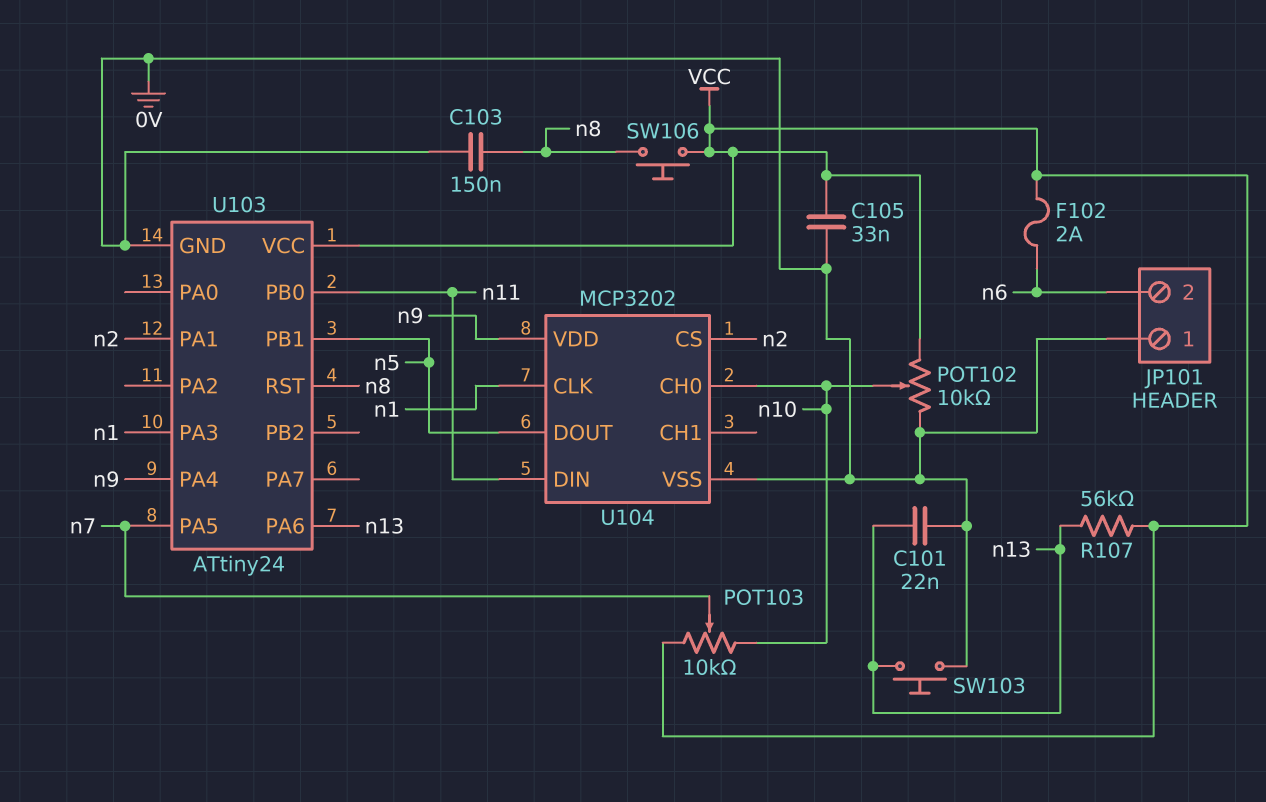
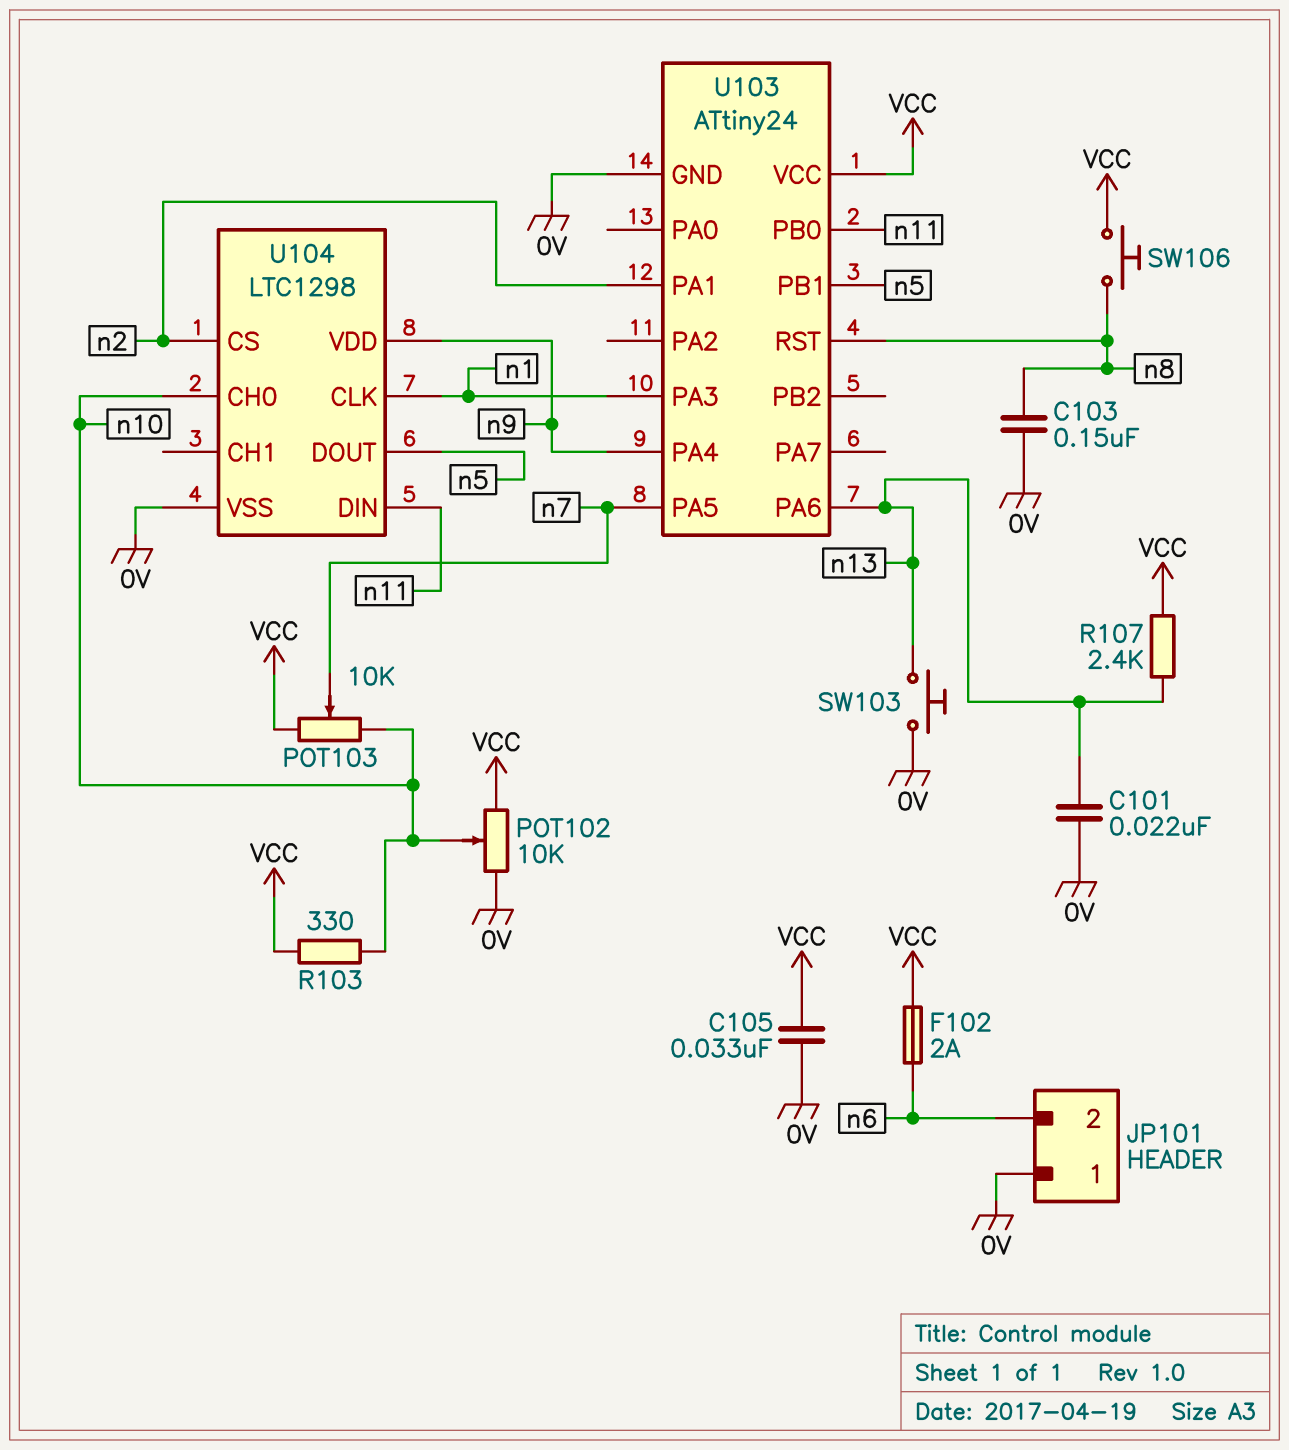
R103: none -> 330 (VCC, n10)
R107: 56k (VCC, n13) -> 2.4k (VCC, n13)
U104: MCP3202 -> LTC1298

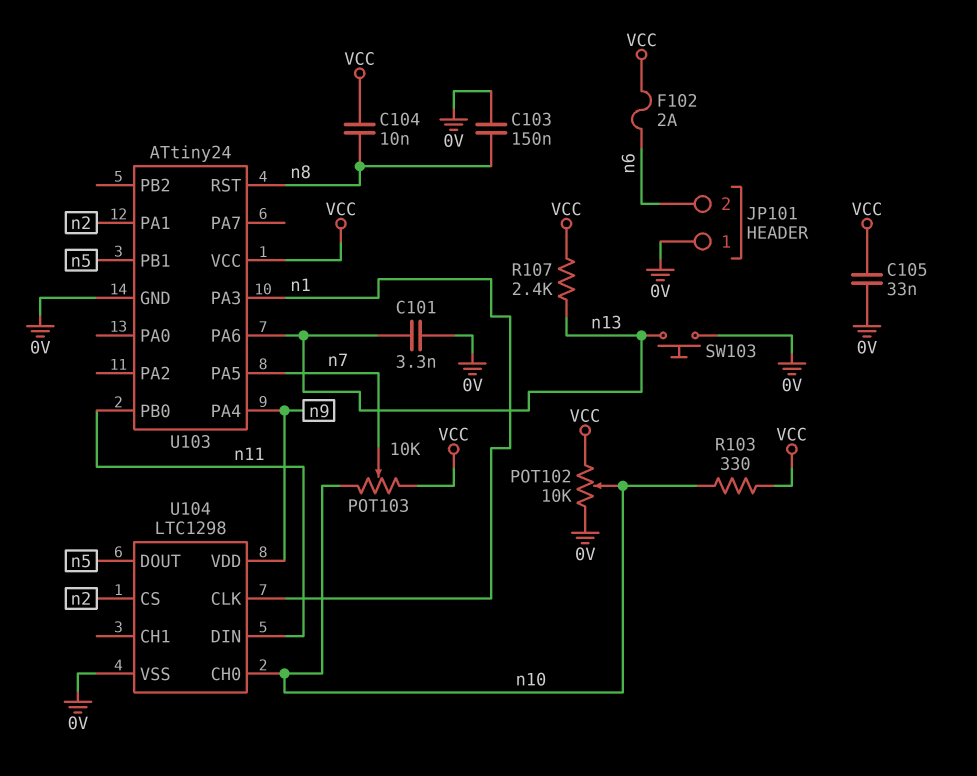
C101: 22nF (0V, n13) -> 3.3nF (0V, n13)
C104: none -> 10nF (VCC, n8)
SW106: button (VCC, n8) -> none

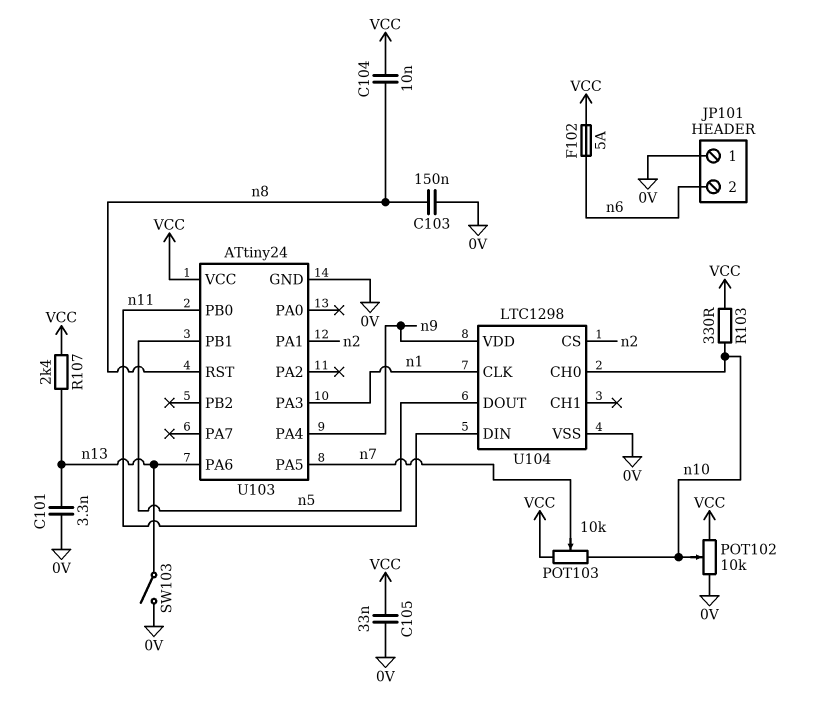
F102: 2A (VCC, n6) -> 5A (VCC, n6)
SW103: button (0V, n13) -> switch (0V, n13)

